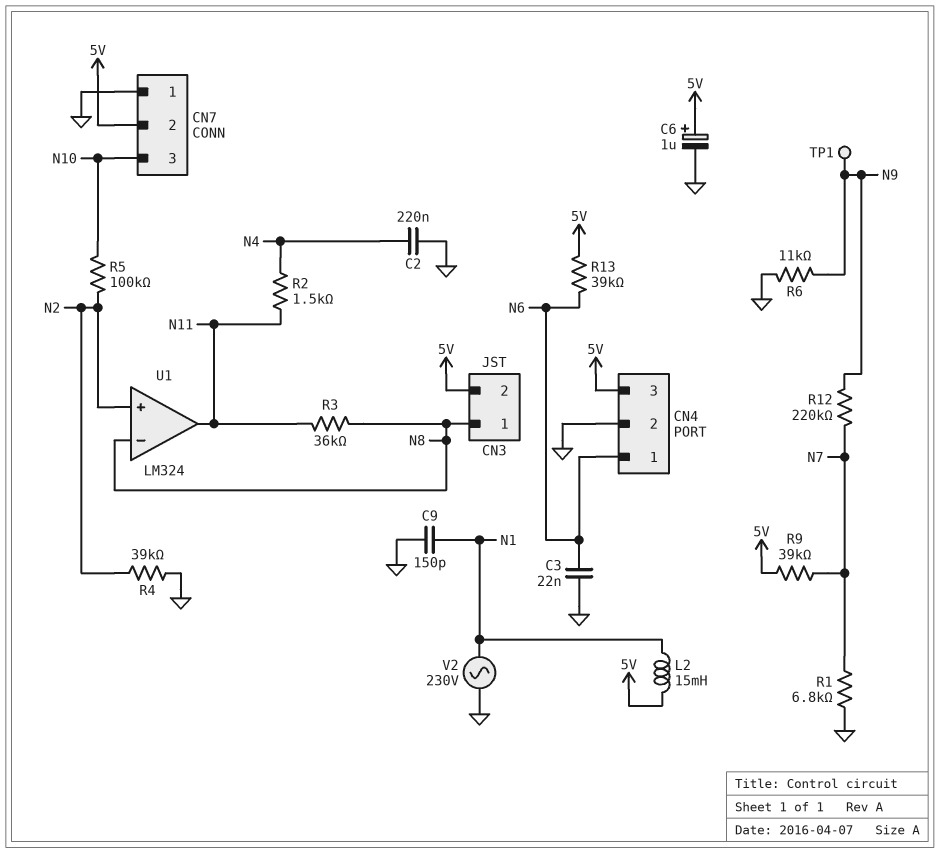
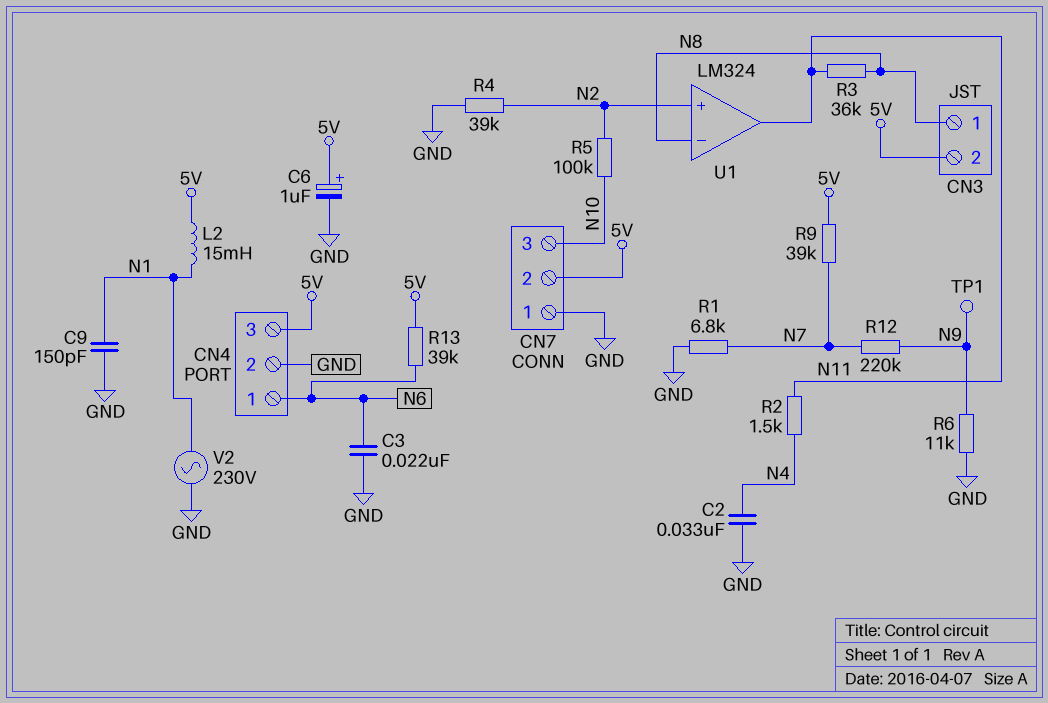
C2: 220nF (GND, N4) -> 33nF (GND, N4)

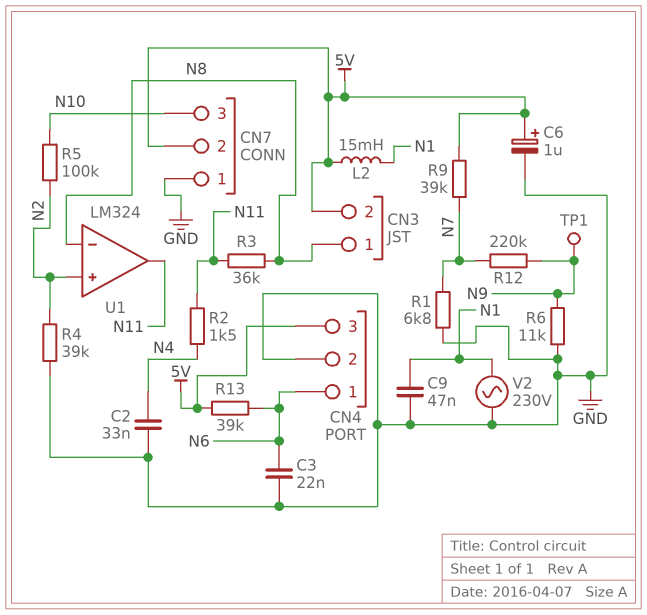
C9: 150pF (GND, N1) -> 47nF (GND, N1)

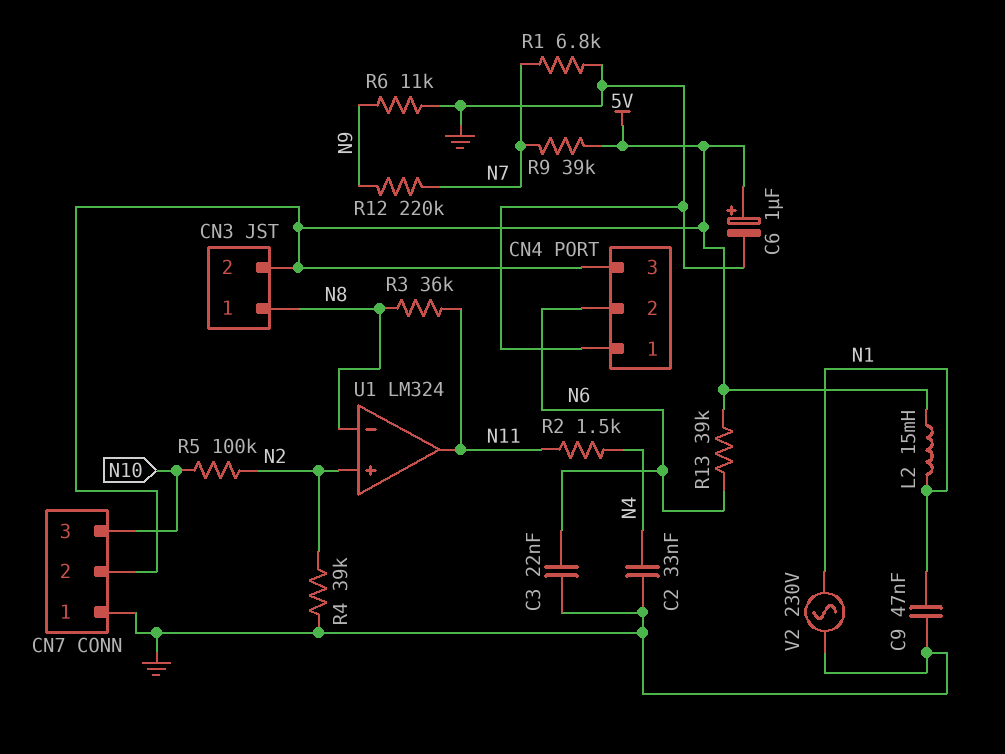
CN4 pin 1: N6 -> GND
CN4 pin 2: GND -> N6
TP1: test point (N9) -> none

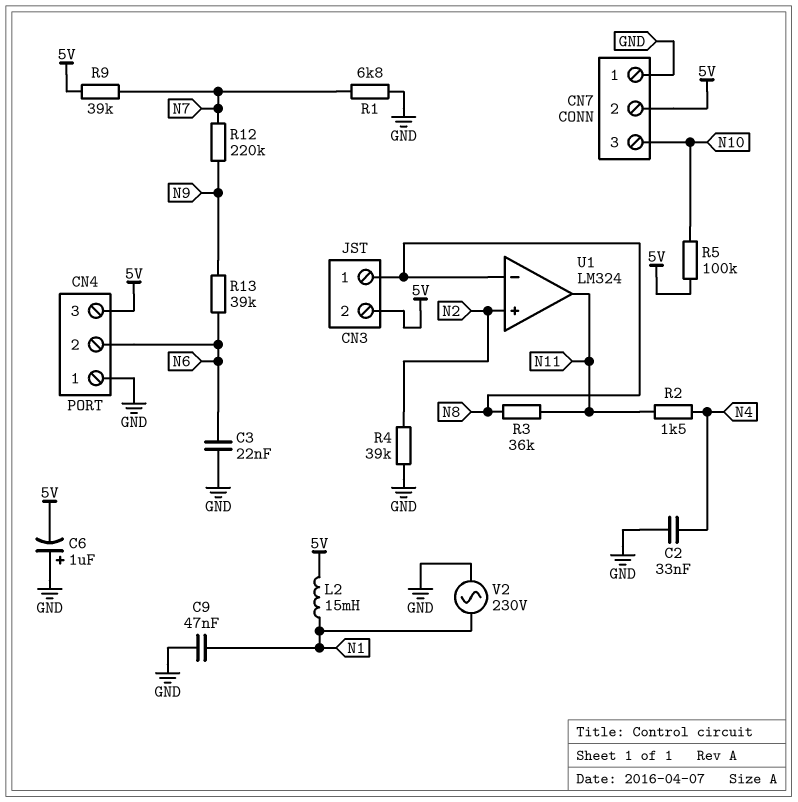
C6: 1uF (plus 5V, minus GND) -> 1uF (plus GND, minus 5V)
R5: 100k (N2, N10) -> 100k (5V, N10)
R6: 11k (GND, N9) -> none
R13: 39k (5V, N6) -> 39k (N6, N9)

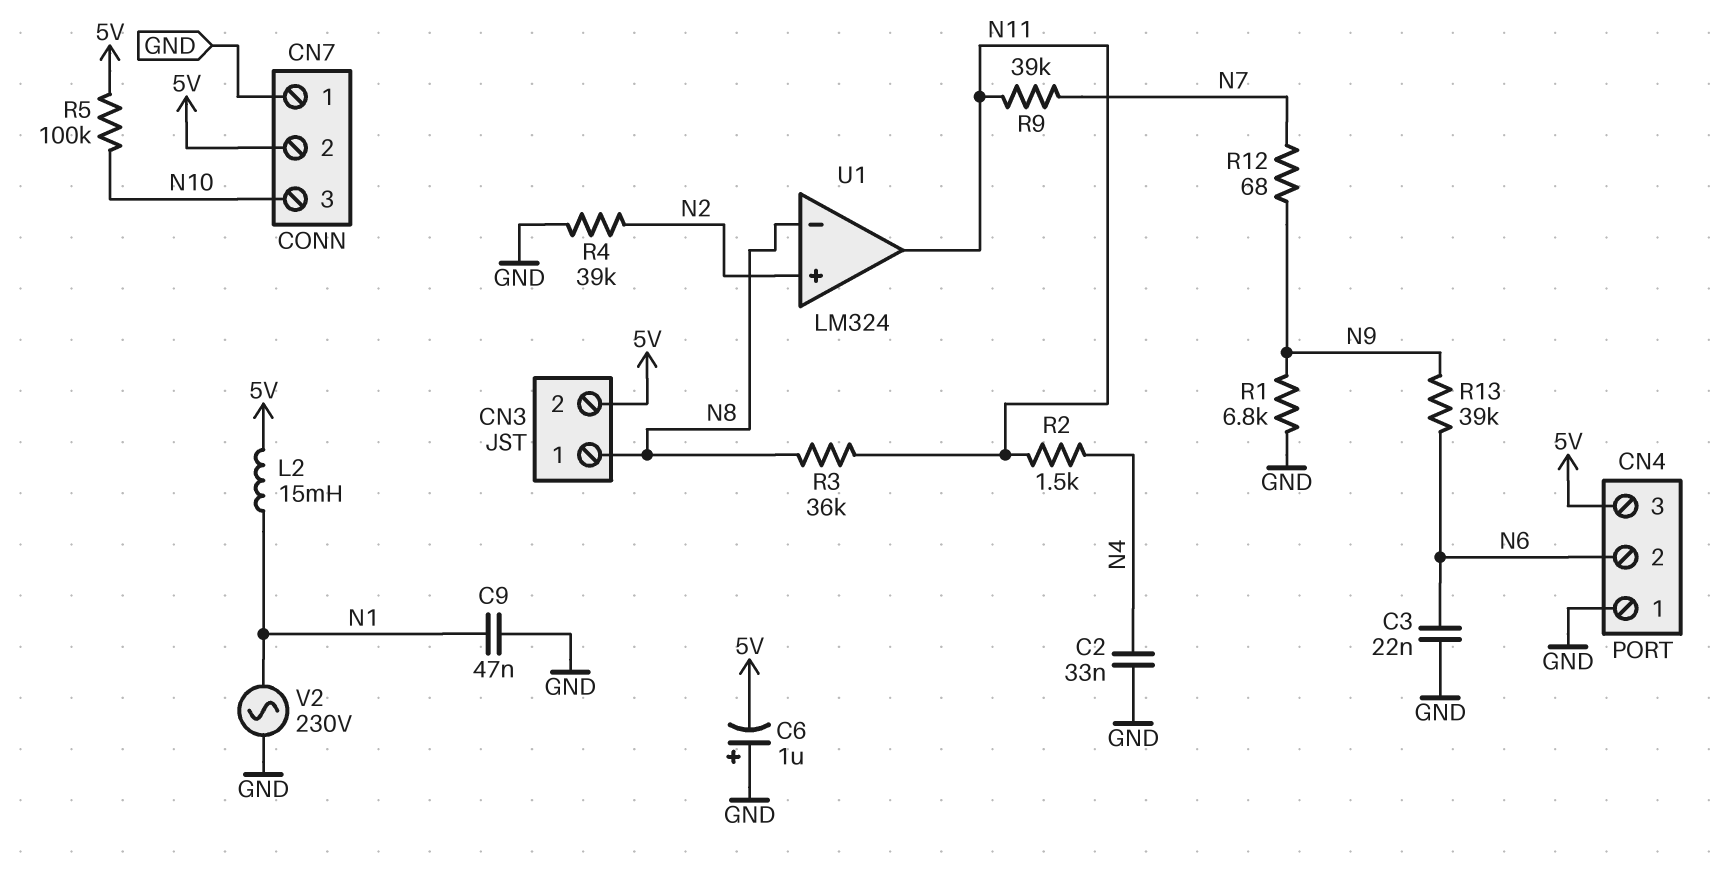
R1: 6.8k (GND, N7) -> 6.8k (GND, N9)
R9: 39k (5V, N7) -> 39k (N7, N11)
R12: 220k (N7, N9) -> 68 (N7, N9)

